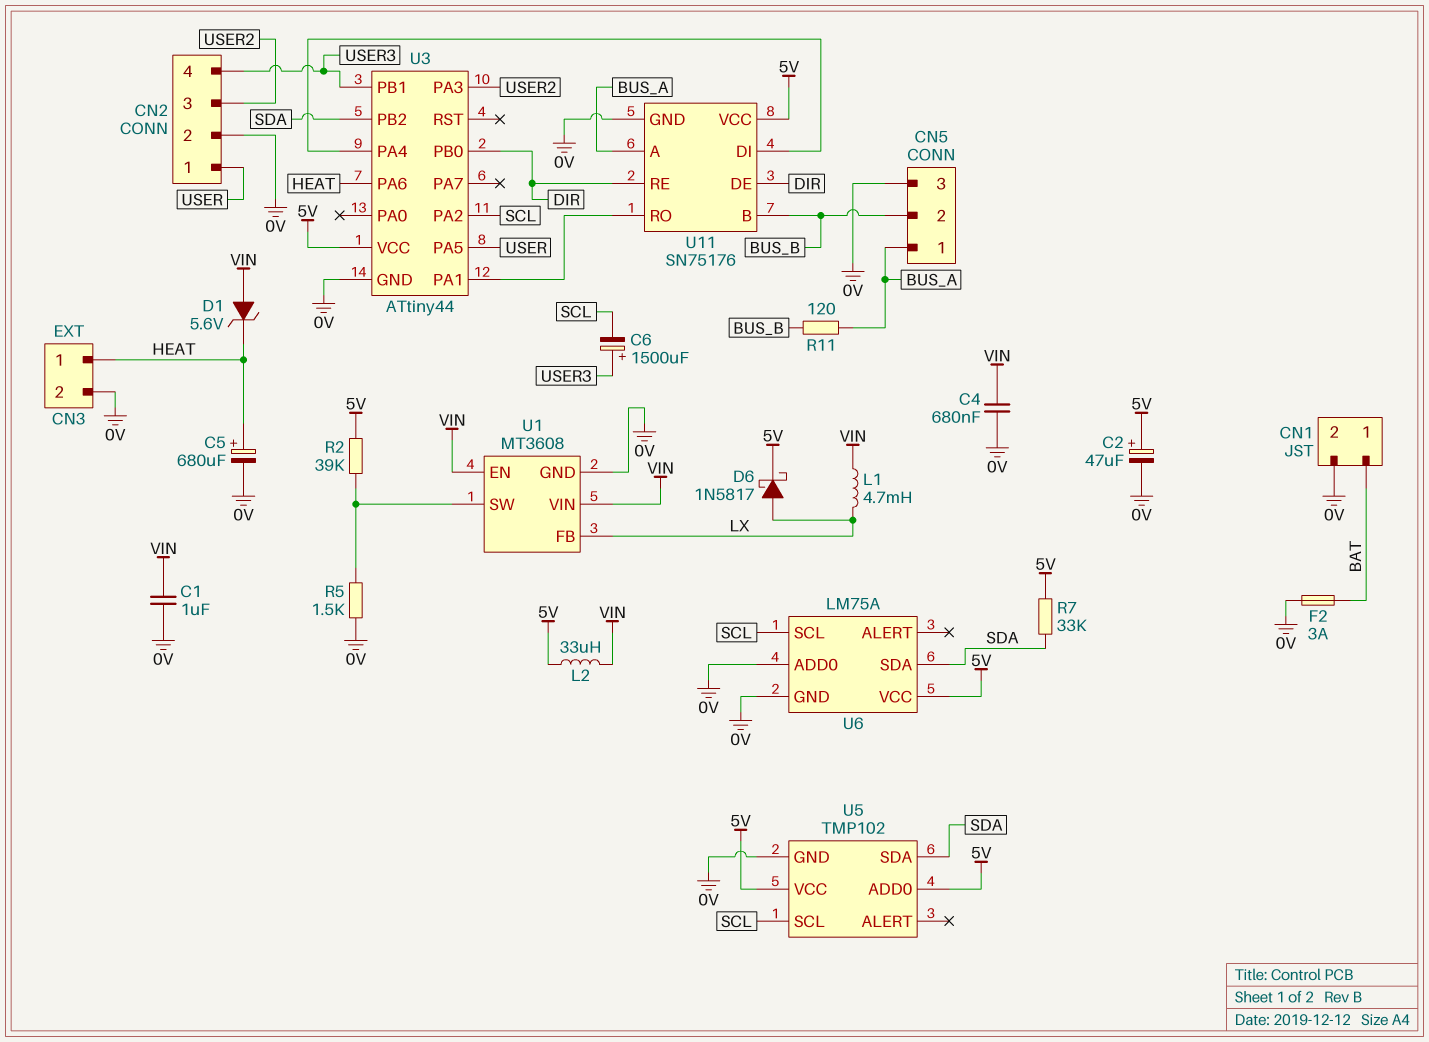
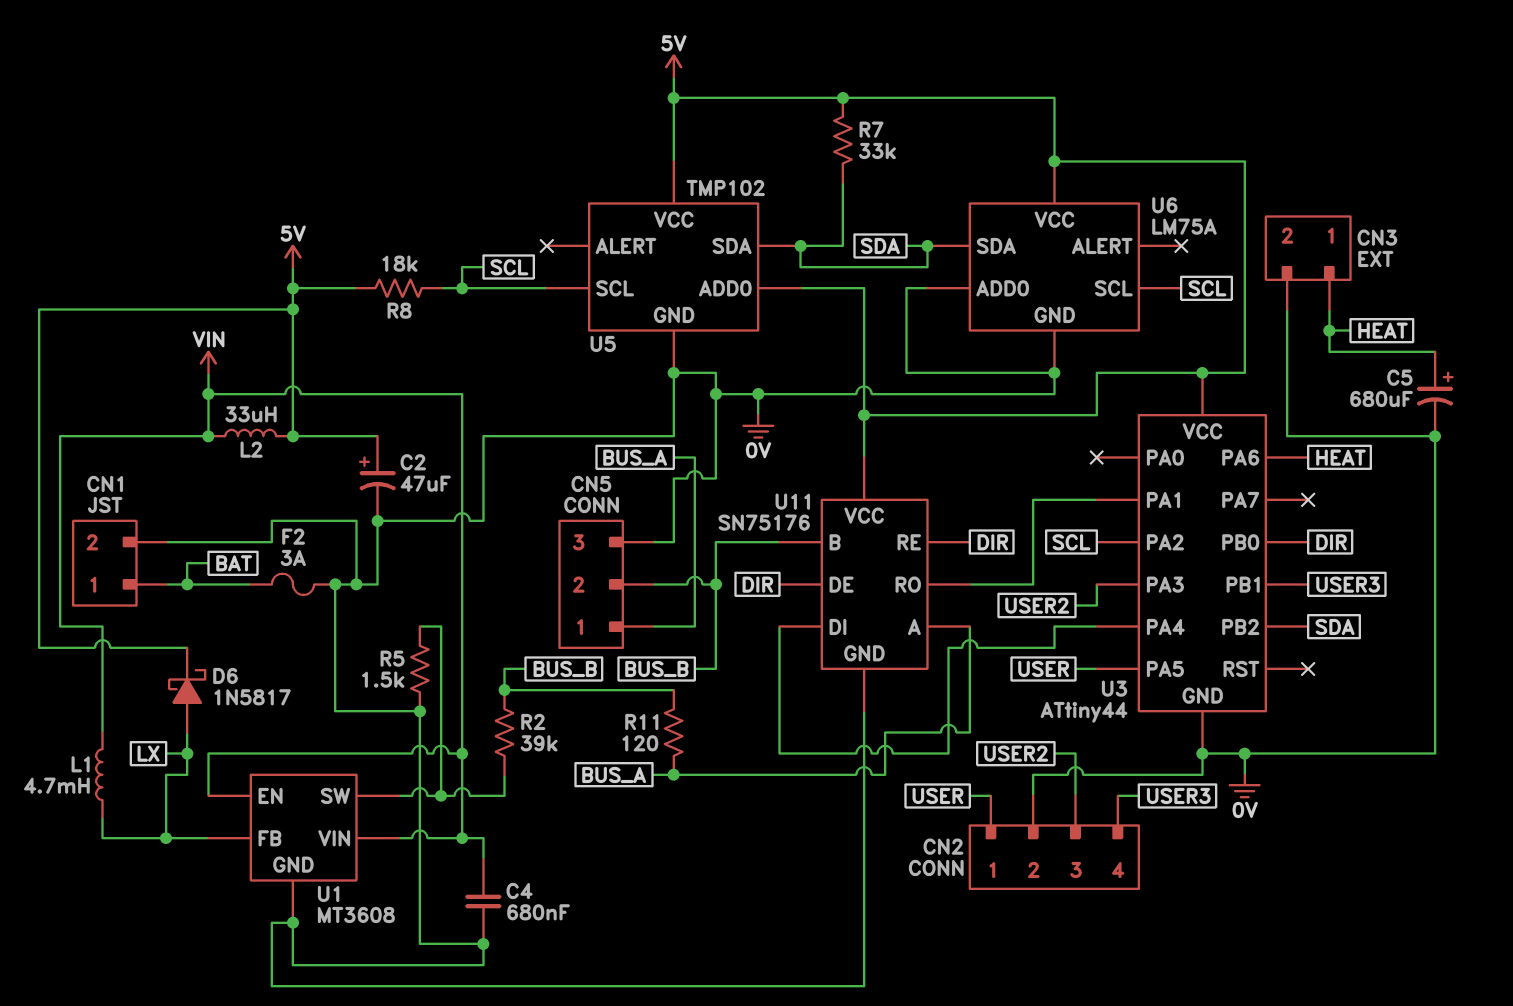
C1: 1uF (0V, VIN) -> none
C6: 1500uF (plus USER3, minus SCL) -> none
D1: zener 5.6V (A VIN, K HEAT) -> none
R2: 39k (5V, U1/SW) -> 39k (BUS_B, U1/SW)
R8: none -> 18k (5V, SCL)

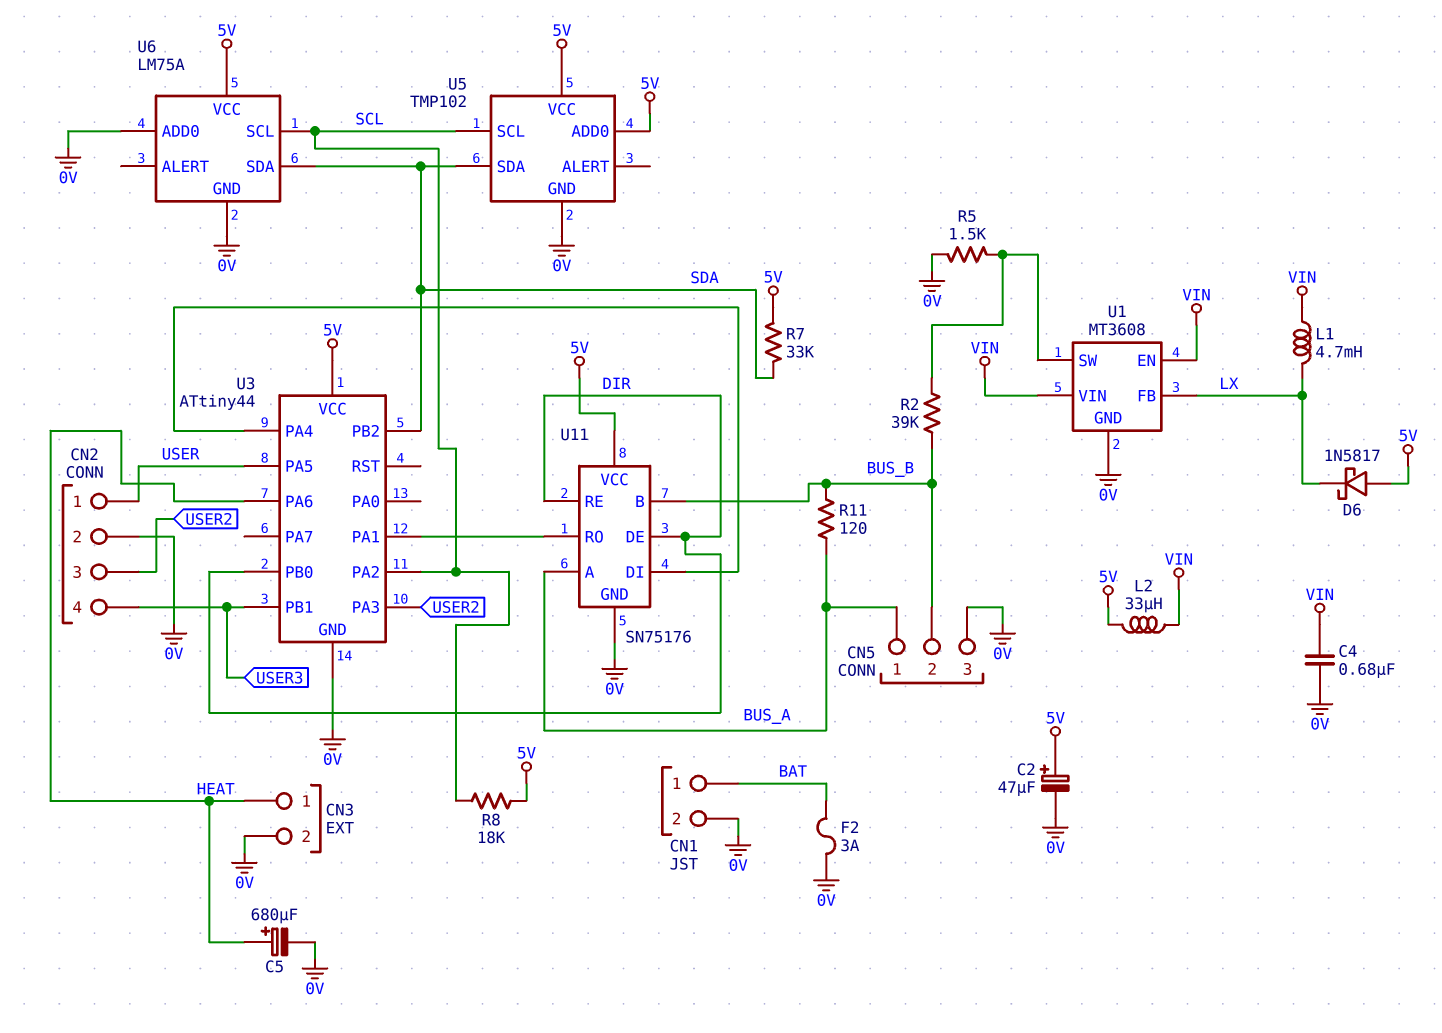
D6: schottky 1N5817 (A LX, K 5V) -> schottky 1N5817 (A 5V, K LX)

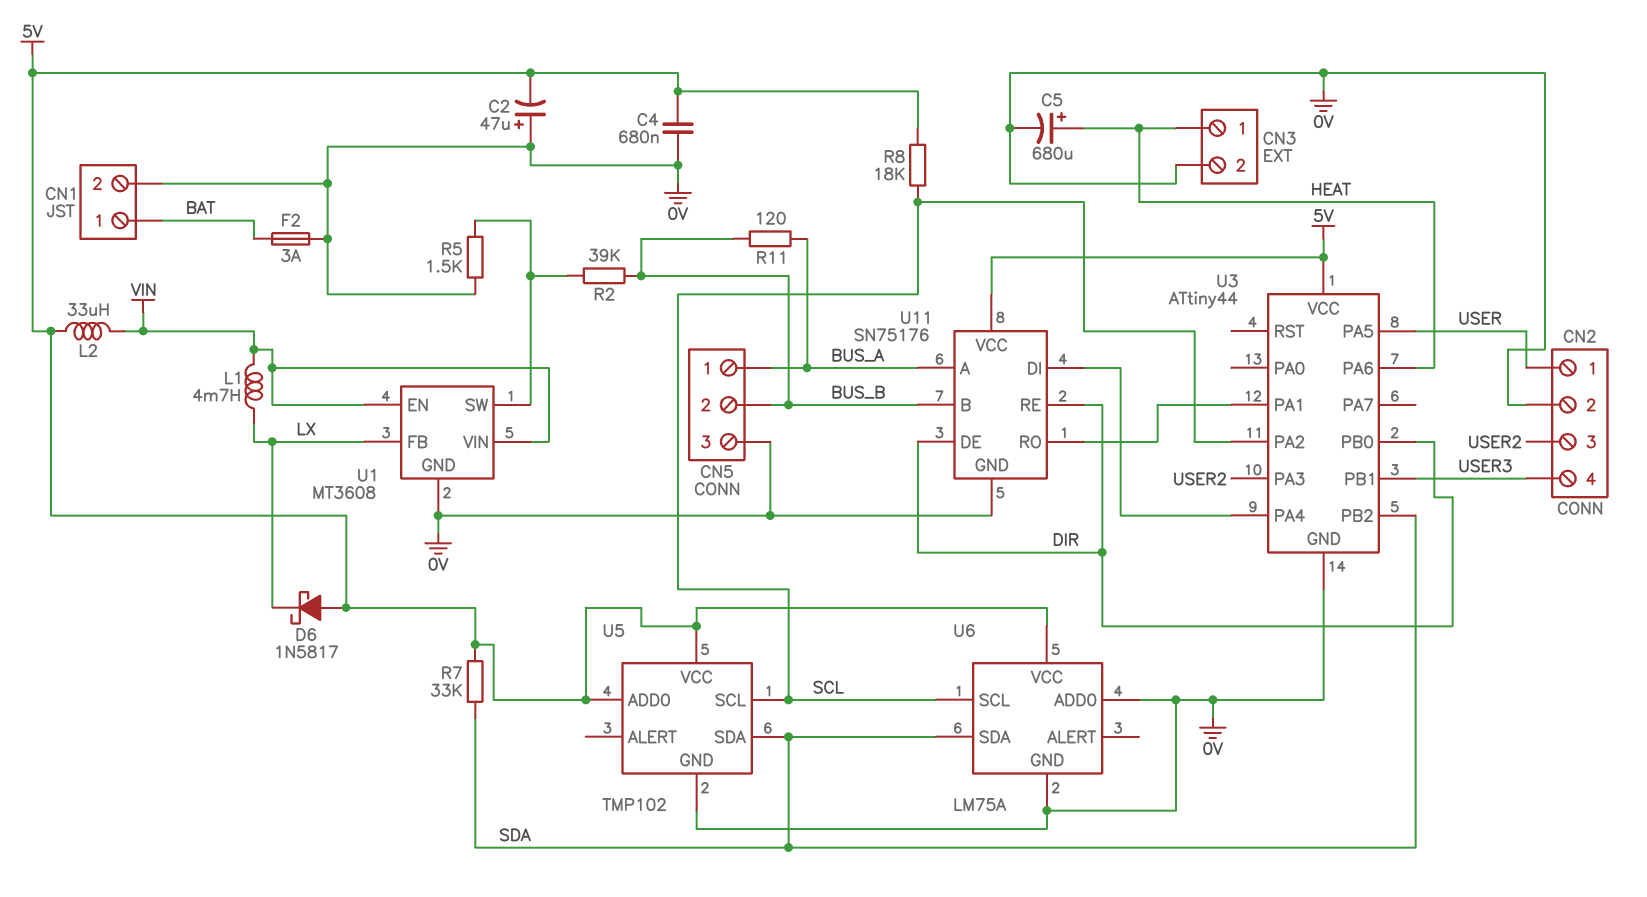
C2: 47uF (plus 5V, minus 0V) -> 47uF (plus 0V, minus 5V)
C4: 680nF (0V, VIN) -> 680nF (0V, 5V)

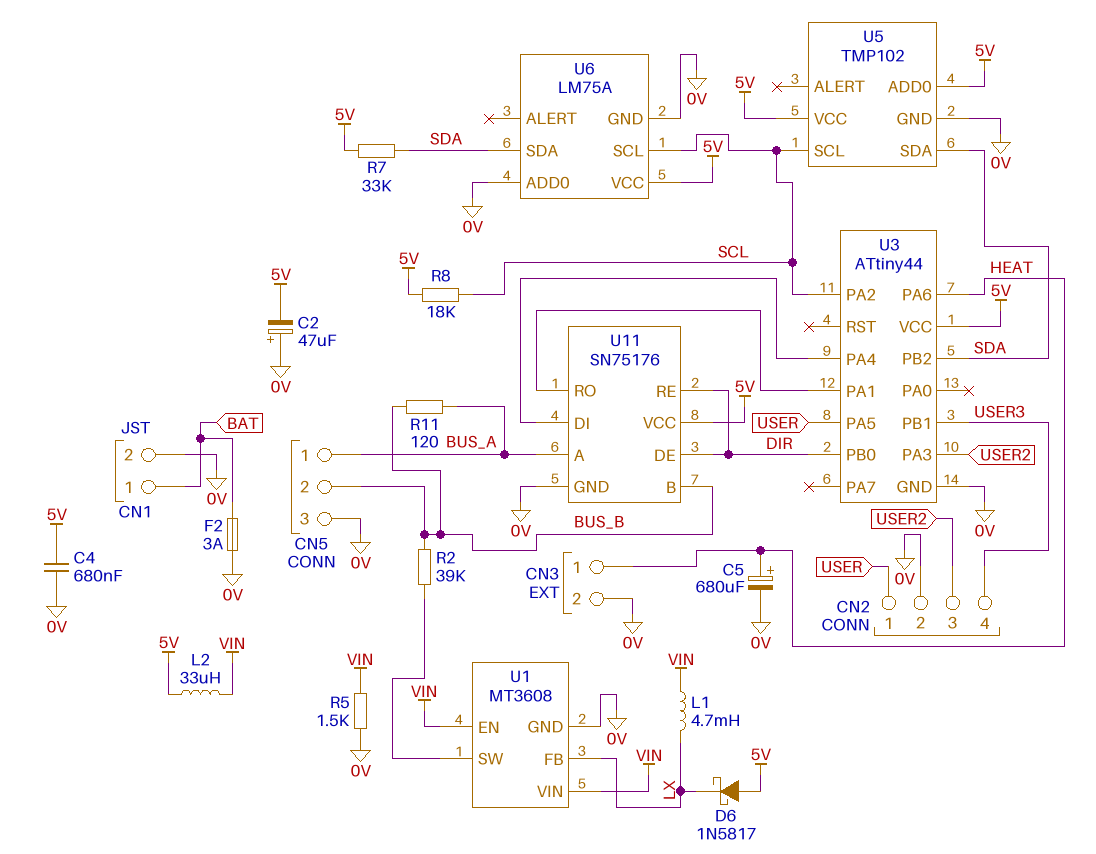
R5: 1.5k (0V, U1/SW) -> 1.5k (0V, VIN)

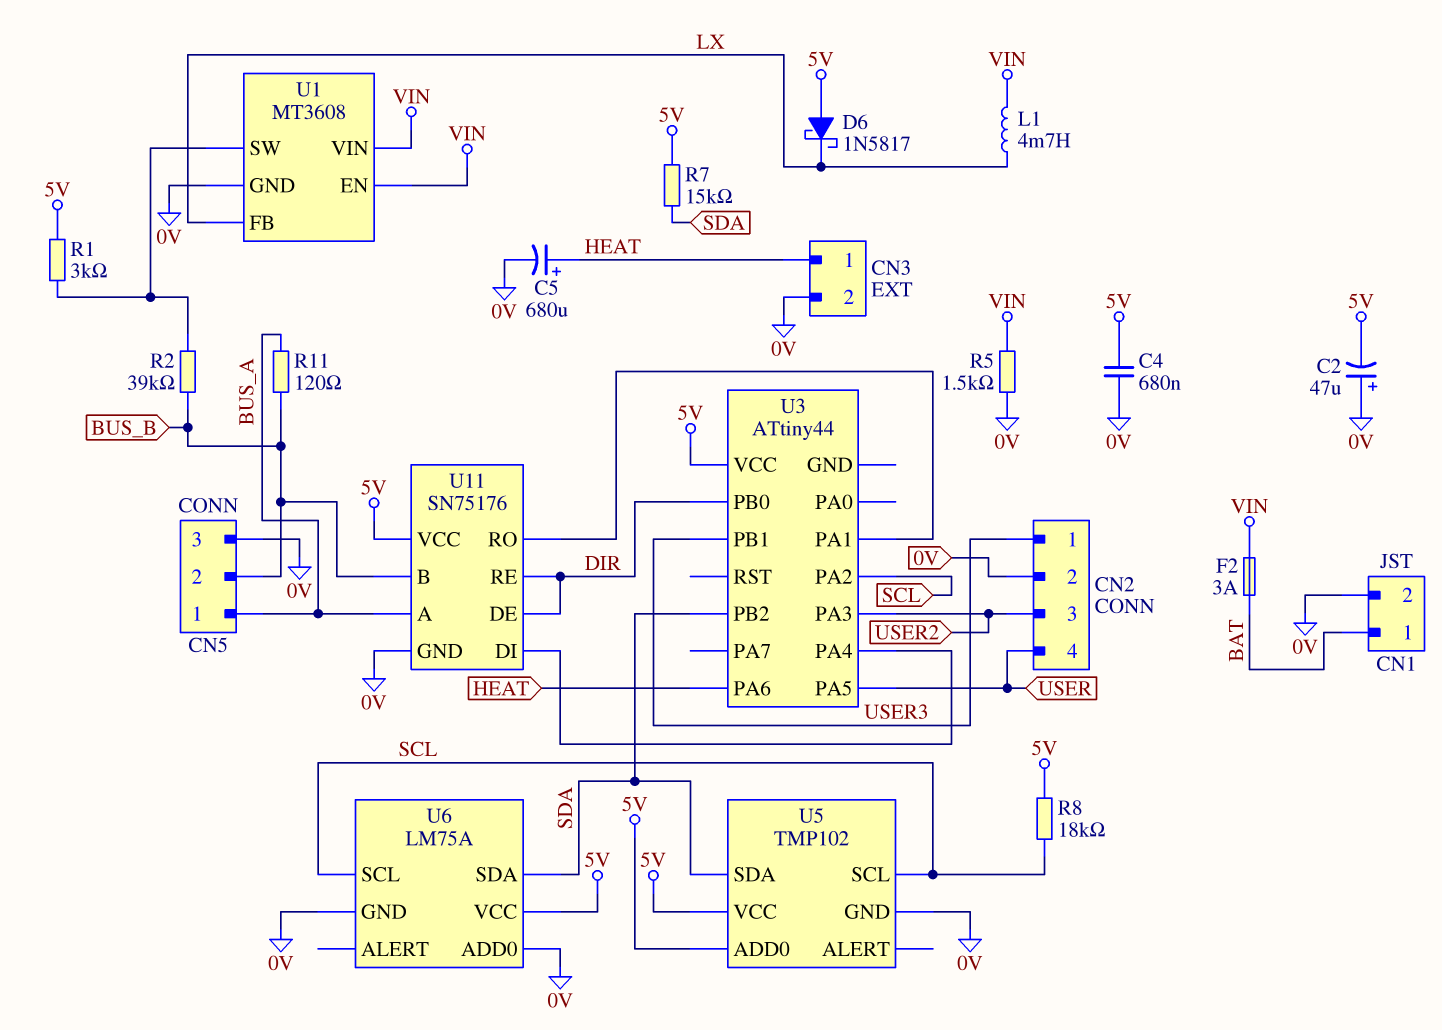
CN2 pin 1: USER -> USER3
CN2 pin 4: USER3 -> USER
F2: 3A (0V, BAT) -> 3A (BAT, VIN)
L2: 33uH (5V, VIN) -> none
R1: none -> 3k (5V, U1/SW)
R7: 33k (5V, SDA) -> 15k (5V, SDA)
U3 pin GND: 0V -> none

